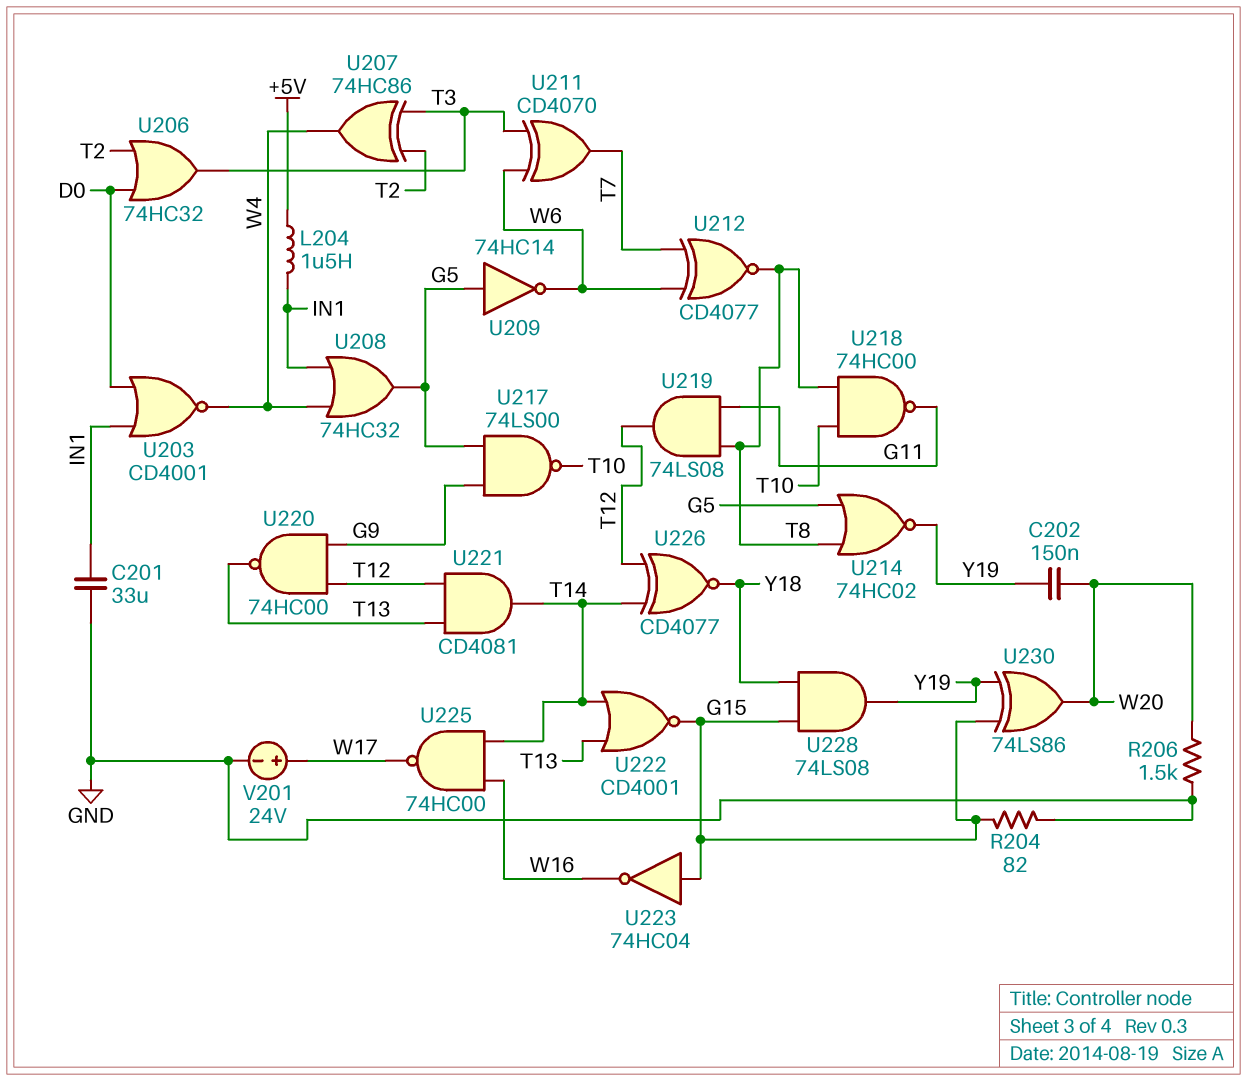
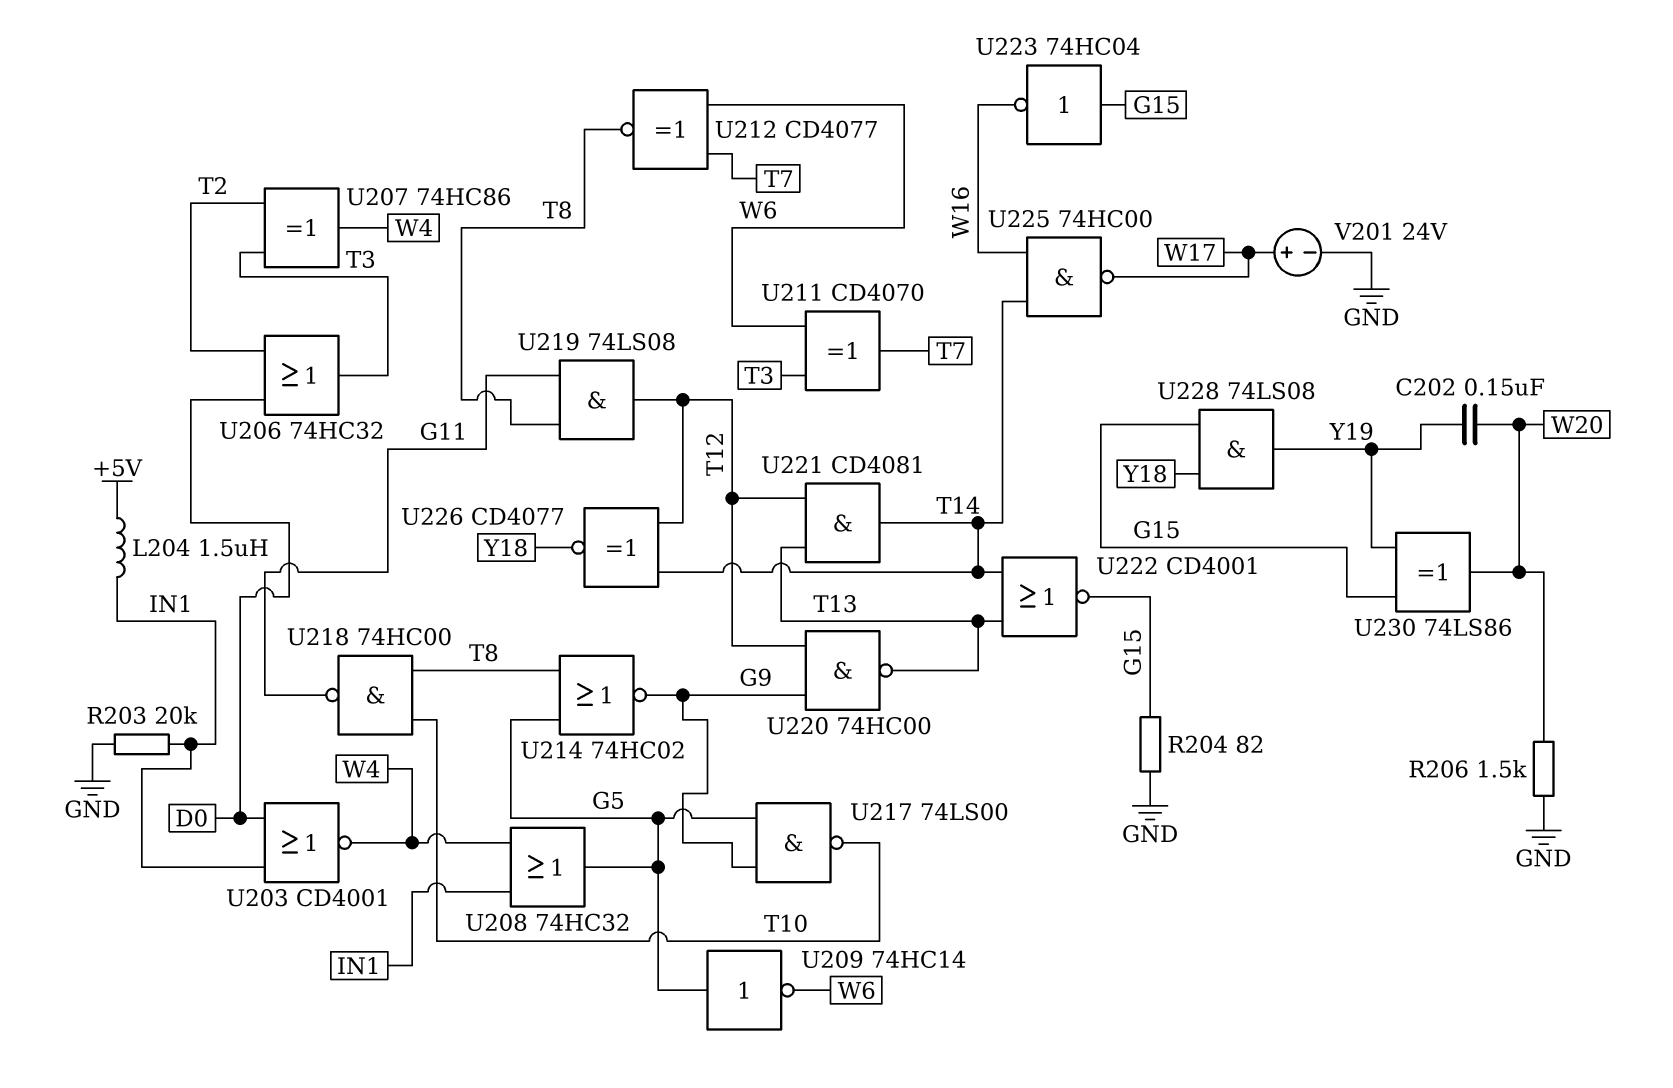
C201: 33uF (GND, IN1) -> none
R203: none -> 20k (GND, IN1)
U214: NOR 74HC02 (in G5, in T8, out Y19) -> NOR 74HC02 (in G5, in T8, out G9)

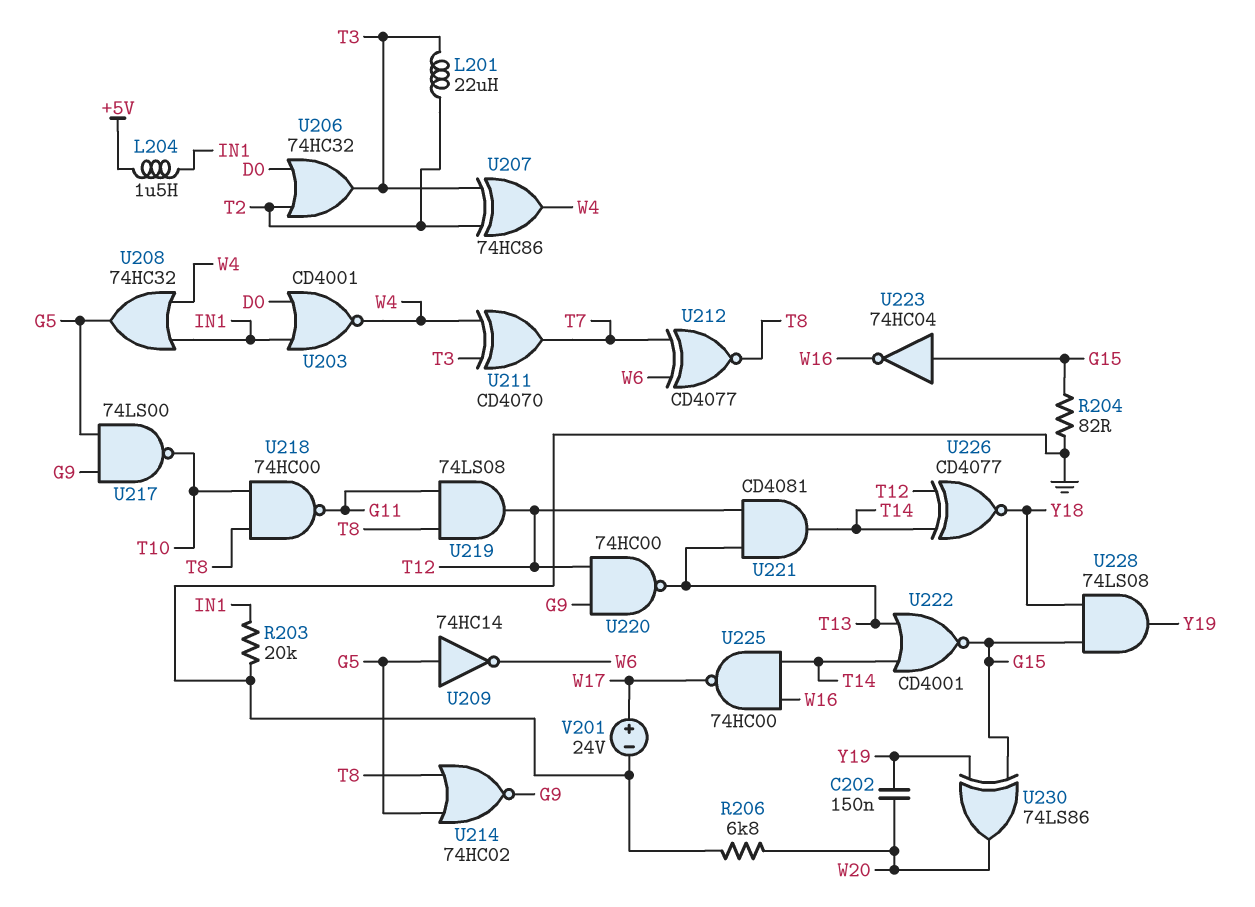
L201: none -> 22uH (T2, T3)
R206: 1.5k (GND, W20) -> 6.8k (GND, W20)
U211: XOR CD4070 (in T3, in W6, out T7) -> XOR CD4070 (in T3, in W4, out T7)

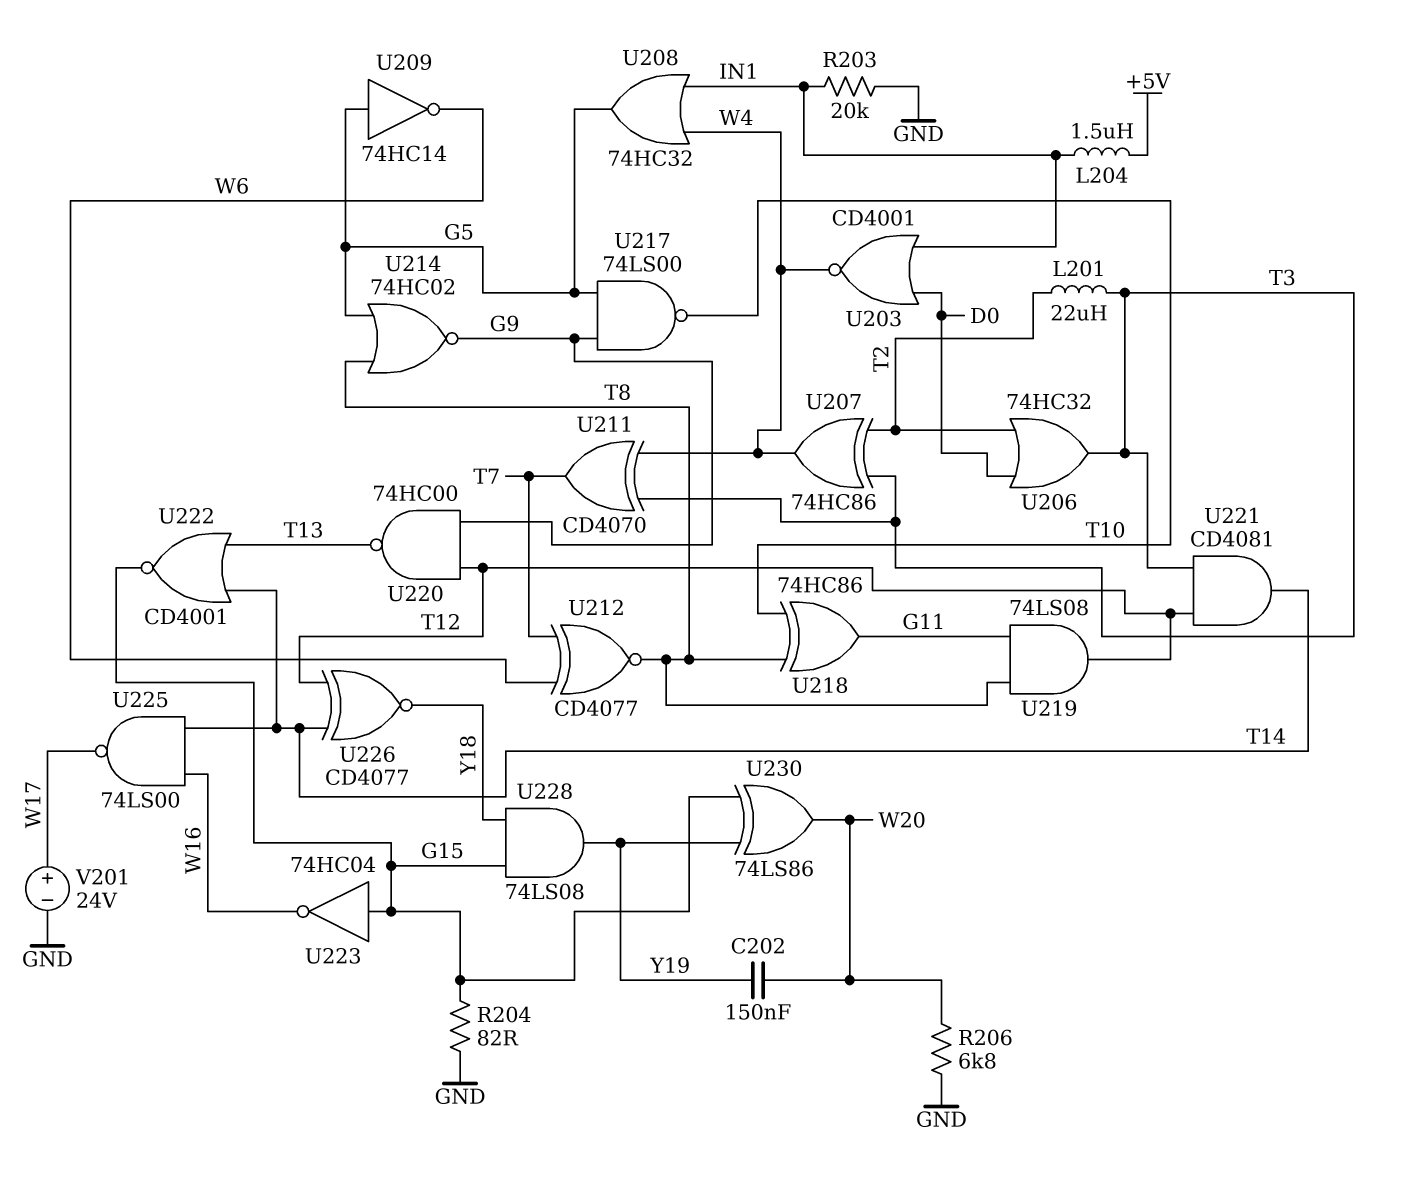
U218: NAND 74HC00 (in T8, in T10, out G11) -> XOR 74HC86 (in T8, in T10, out G11)
U221: AND CD4081 (in T12, in T13, out T14) -> AND CD4081 (in T3, in T12, out T14)
U225: NAND 74HC00 (in T14, in W16, out W17) -> NAND 74LS00 (in T14, in W16, out W17)

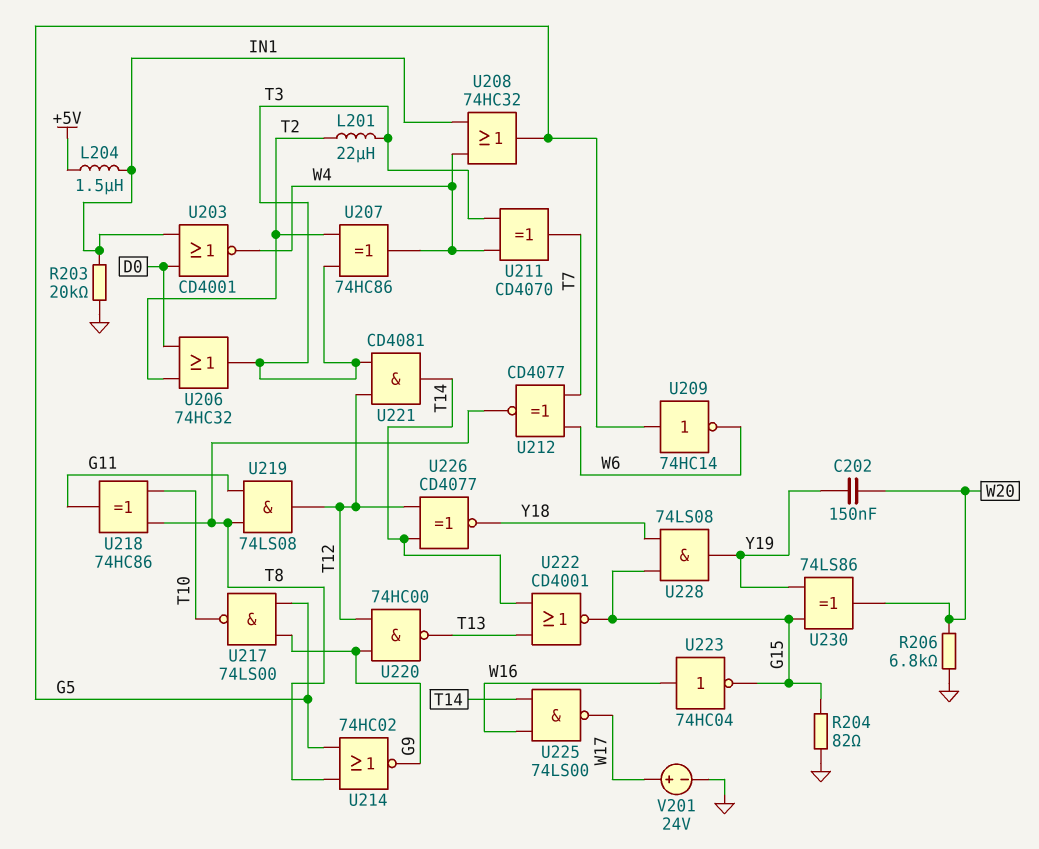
U223: NOT 74HC04 (in G15, out W16) -> NOT 74HC04 (in W16, out G15)

